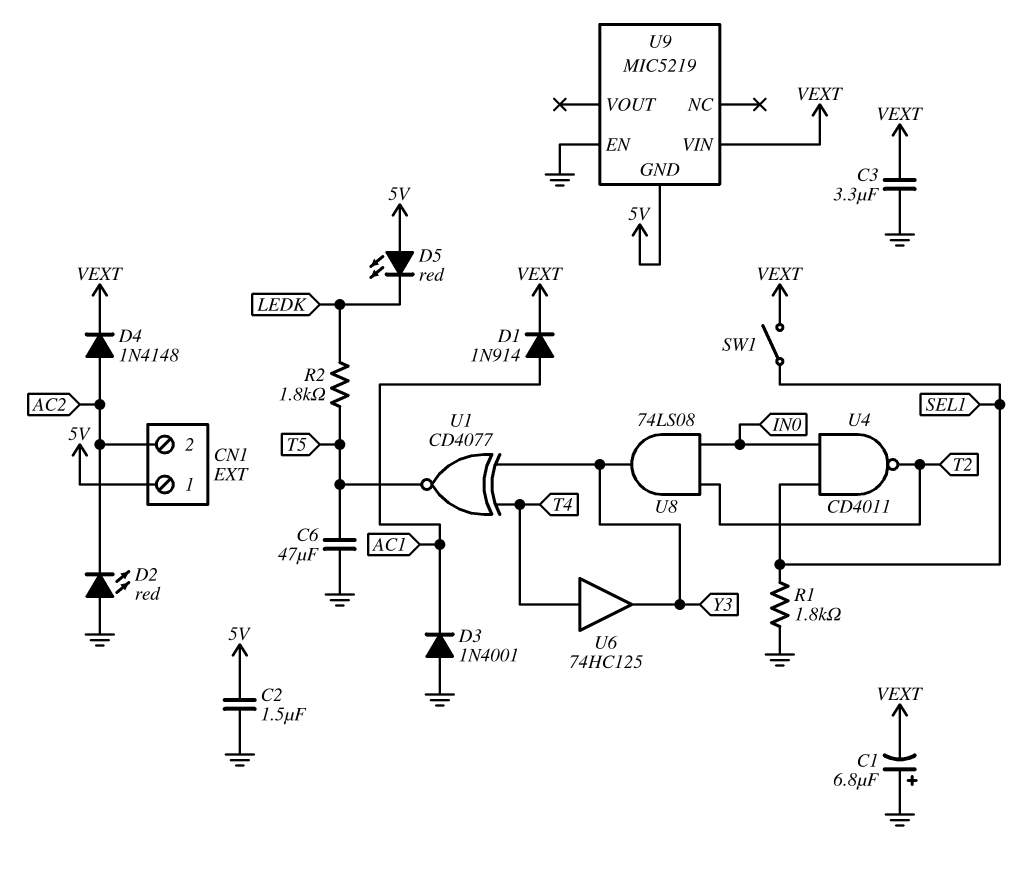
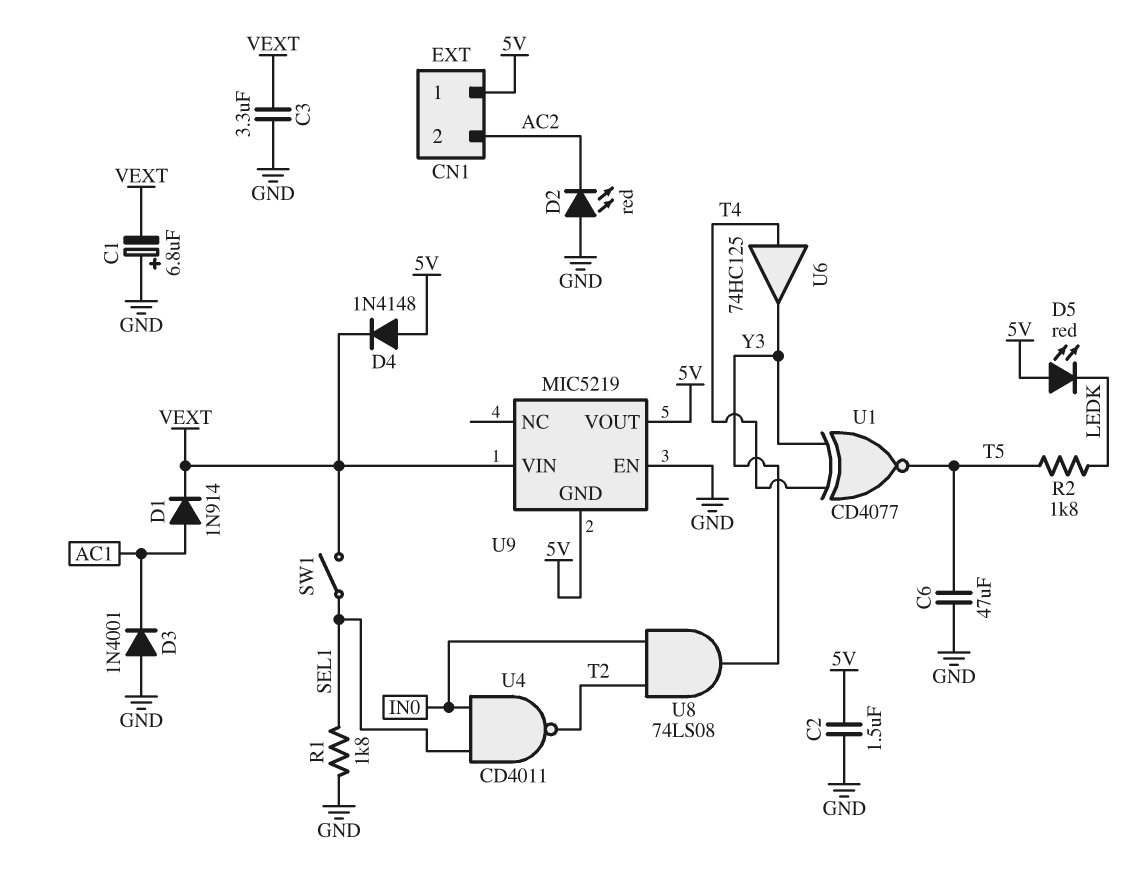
D4: diode 1N4148 (A AC2, K VEXT) -> diode 1N4148 (A 5V, K VEXT)
U9 pin VOUT: none -> 5V

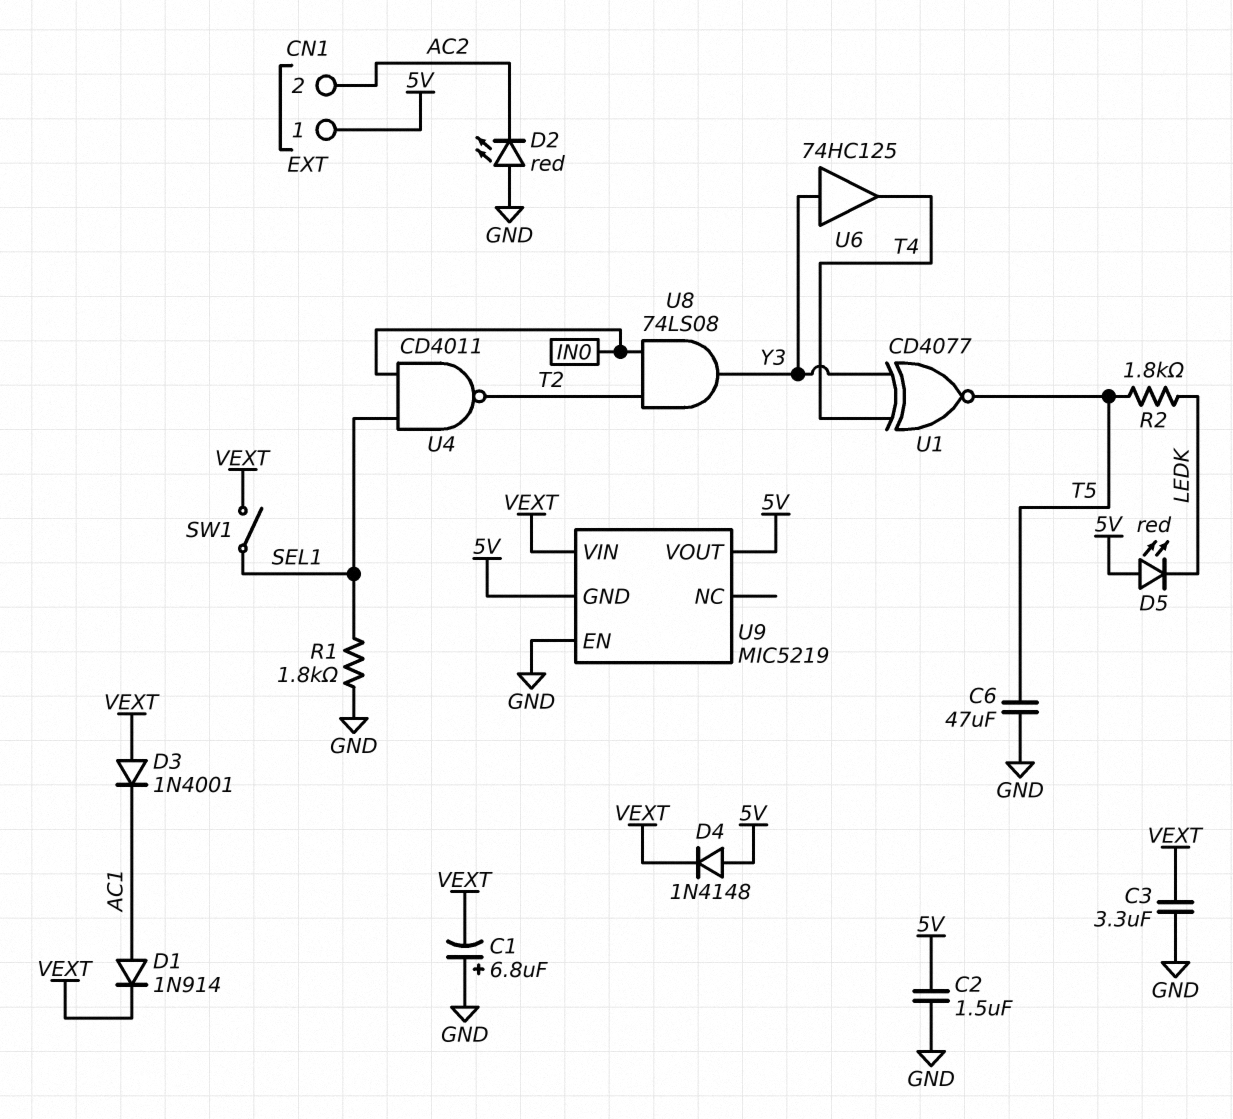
D3: diode 1N4001 (A GND, K AC1) -> diode 1N4001 (A VEXT, K AC1)
U6: buffer 74HC125 (in T4, out Y3) -> buffer 74HC125 (in Y3, out T4)

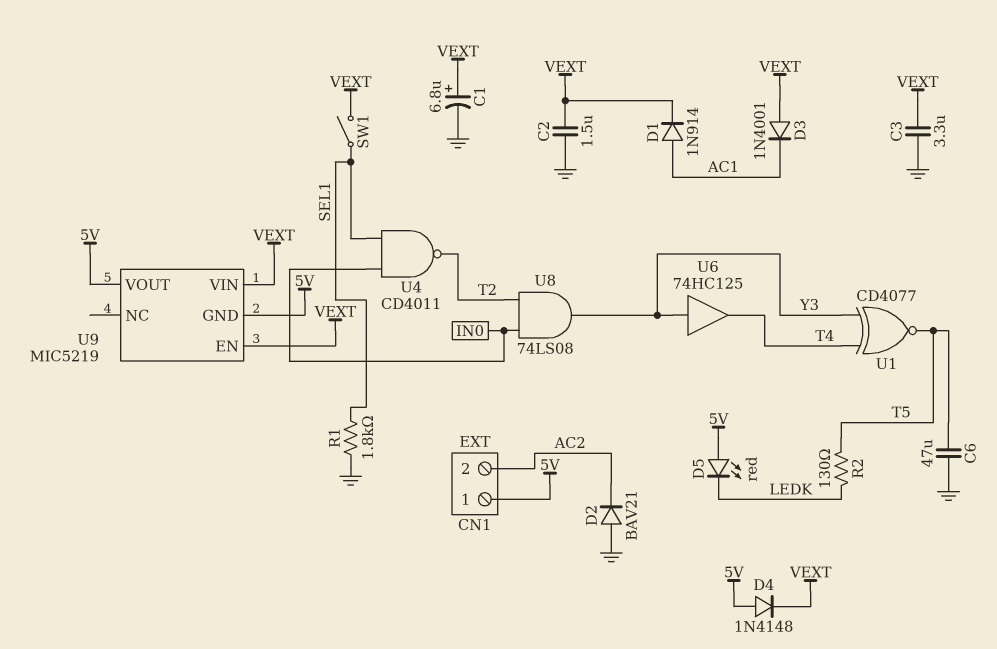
C1: 6.8uF (plus GND, minus VEXT) -> 6.8uF (plus VEXT, minus GND)
C2: 1.5uF (5V, GND) -> 1.5uF (GND, VEXT)
D2: LED red (A GND, K AC2) -> diode BAV21 (A GND, K AC2)
R2: 1.8k (LEDK, T5) -> 130 (LEDK, T5)
U9 pin EN: GND -> VEXT

